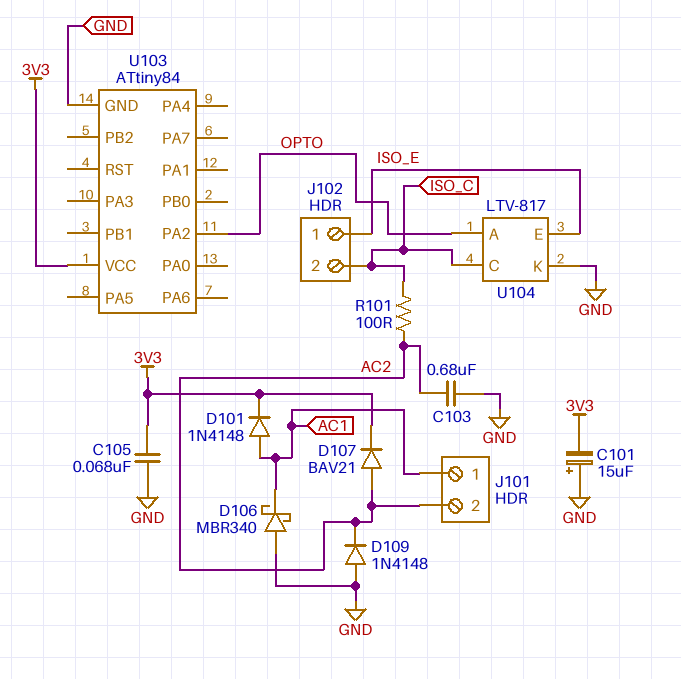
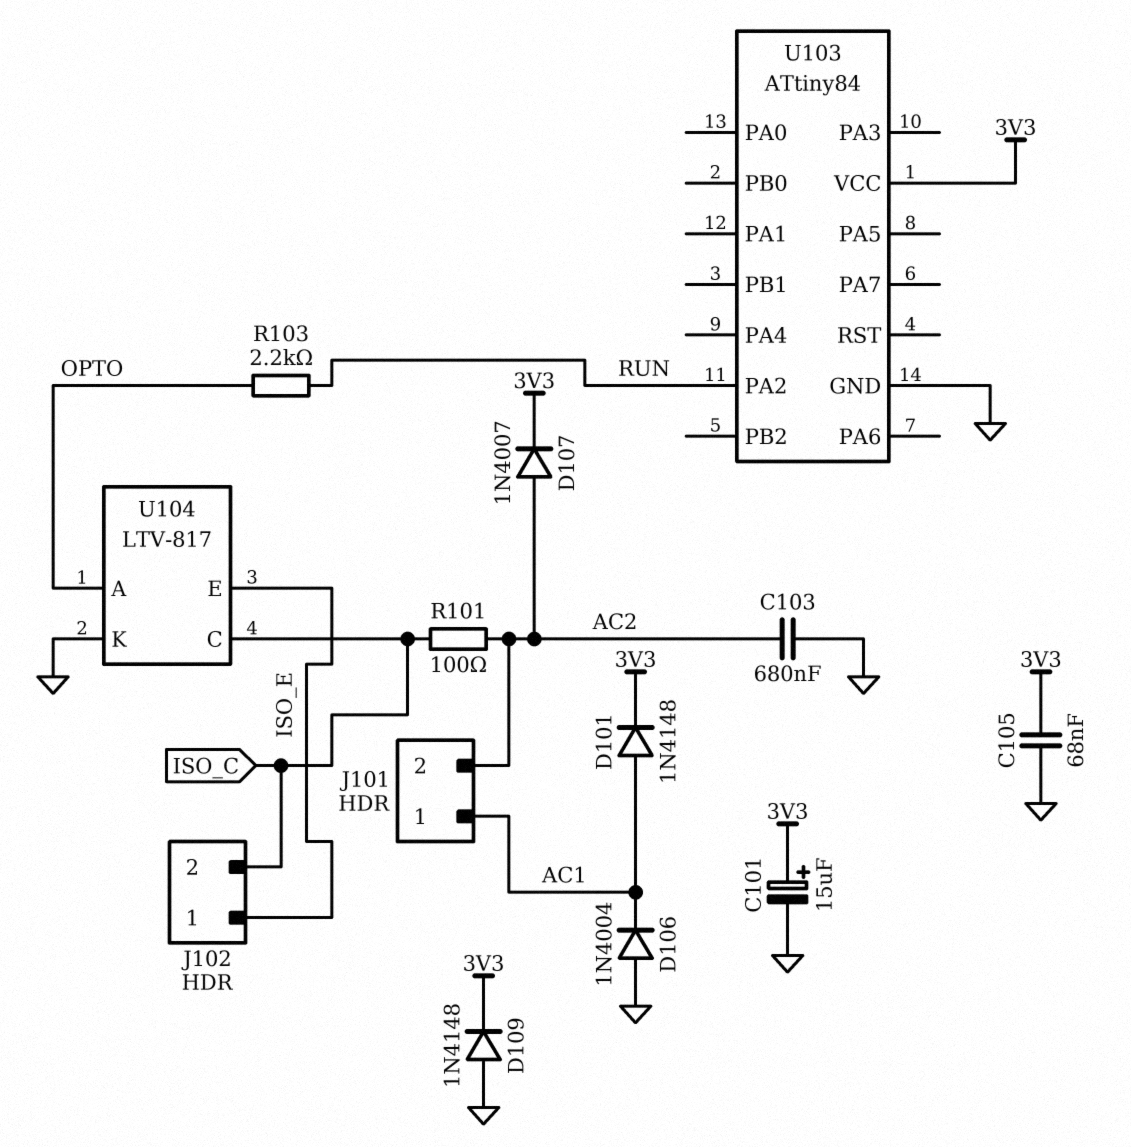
C101: 15uF (plus GND, minus 3V3) -> 15uF (plus 3V3, minus GND)
D106: schottky MBR340 (A GND, K AC1) -> diode 1N4004 (A GND, K AC1)
D107: diode BAV21 (A AC2, K 3V3) -> diode 1N4007 (A AC2, K 3V3)
D109: diode 1N4148 (A GND, K AC2) -> diode 1N4148 (A GND, K 3V3)
R103: none -> 2.2k (OPTO, RUN)
U103 pin PA2: OPTO -> RUN

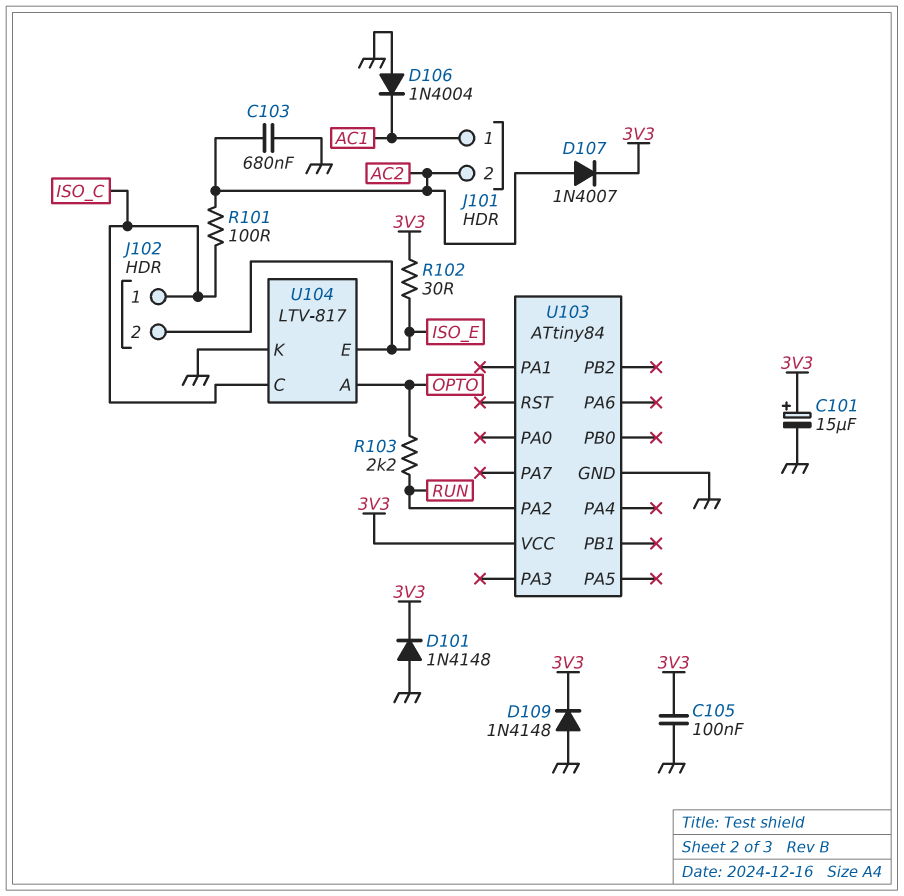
C105: 68nF (3V3, GND) -> 100nF (3V3, GND)
D101: diode 1N4148 (A AC1, K 3V3) -> diode 1N4148 (A GND, K 3V3)
J102 pin 1: ISO_E -> ISO_C
J102 pin 2: ISO_C -> ISO_E
R102: none -> 30 (3V3, ISO_E)

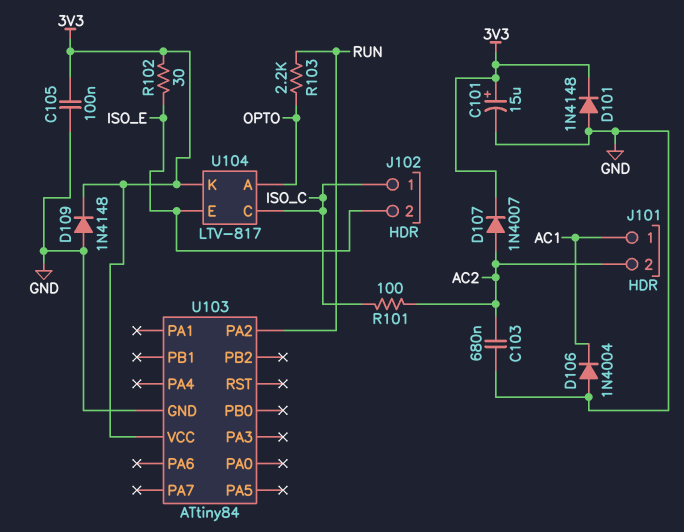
U104 pin K: GND -> 3V3

